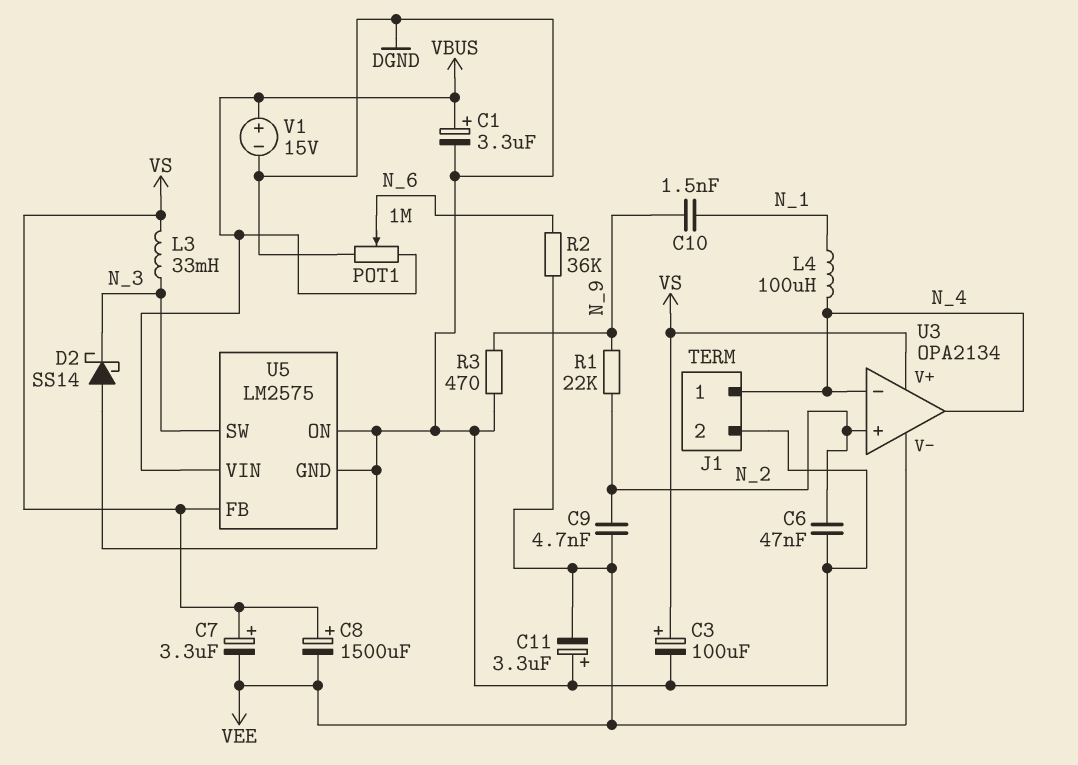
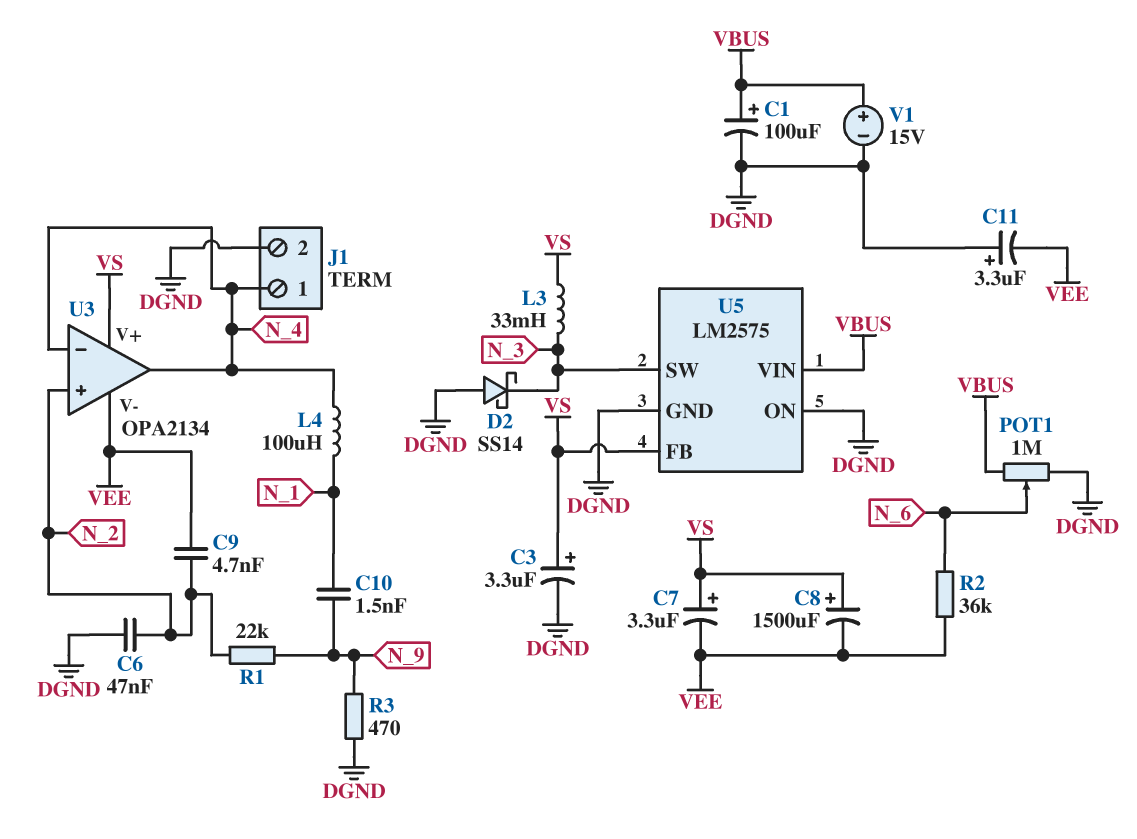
C1: 3.3uF (plus VBUS, minus DGND) -> 100uF (plus VBUS, minus DGND)
C3: 100uF (plus VS, minus DGND) -> 3.3uF (plus VS, minus DGND)

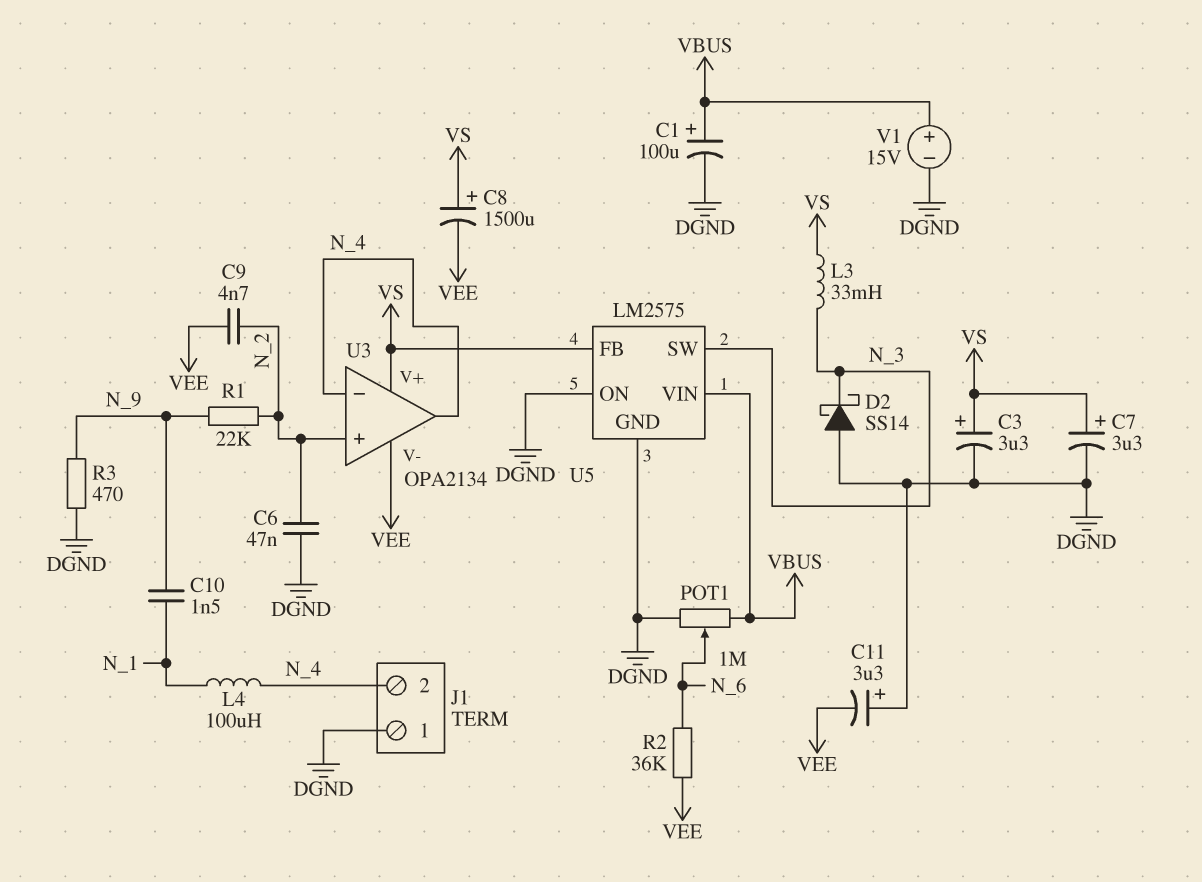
C7: 3.3uF (plus VS, minus VEE) -> 3.3uF (plus VS, minus DGND)
J1 pin 1: N_4 -> DGND
J1 pin 2: DGND -> N_4

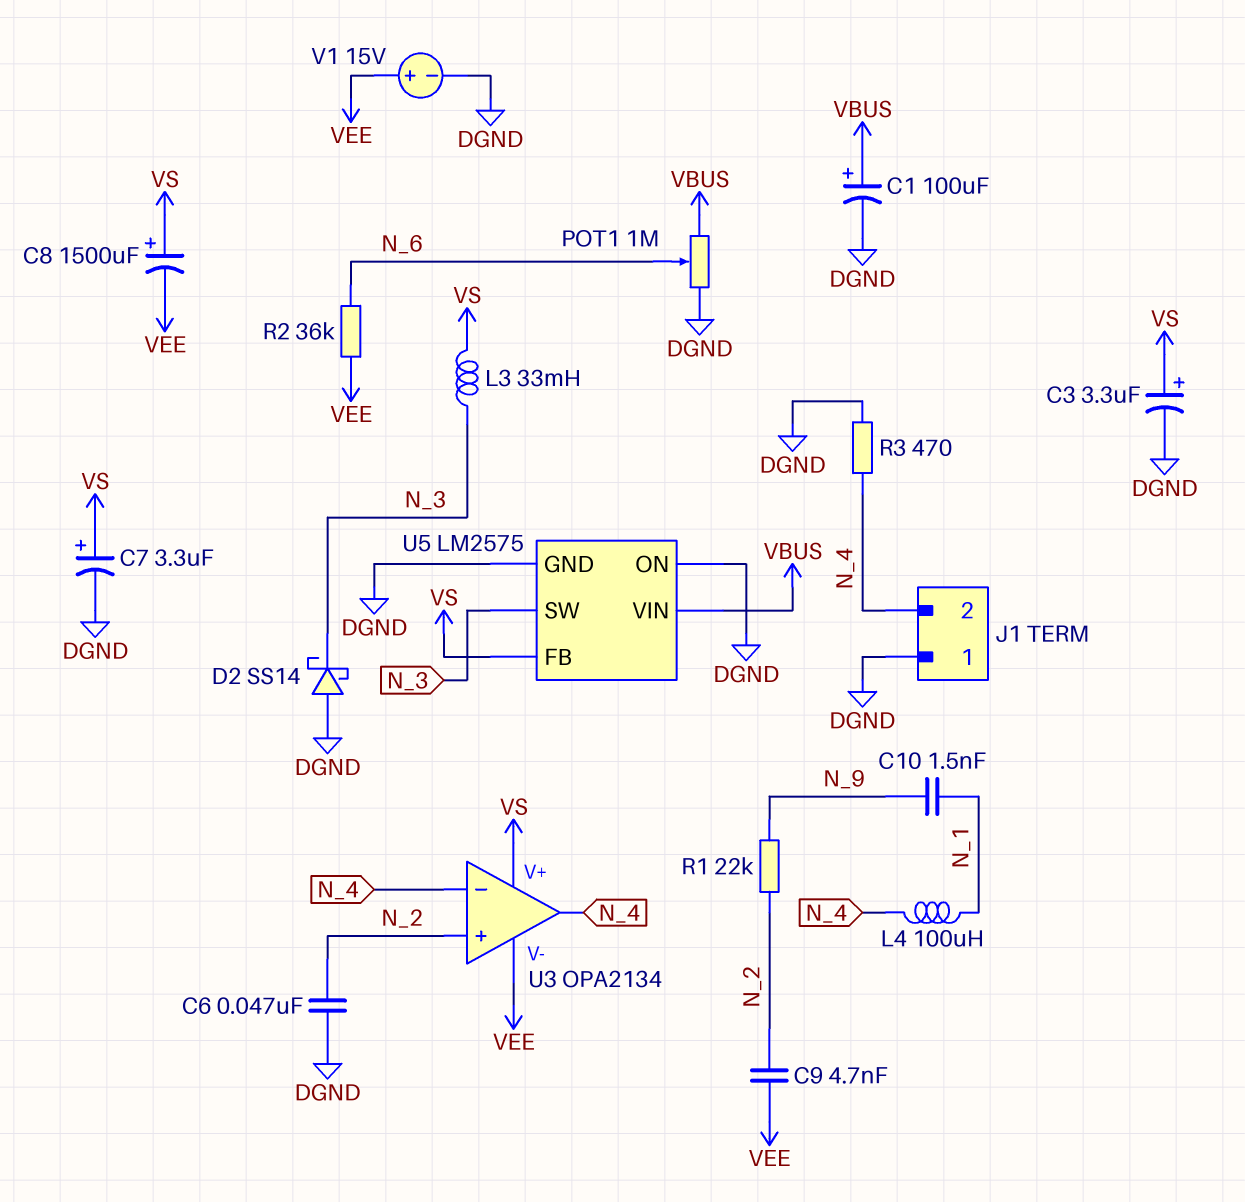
C11: 3.3uF (plus DGND, minus VEE) -> none
R3: 470 (DGND, N_9) -> 470 (DGND, N_4)
V1: 15V (plus VBUS, minus DGND) -> 15V (plus VEE, minus DGND)

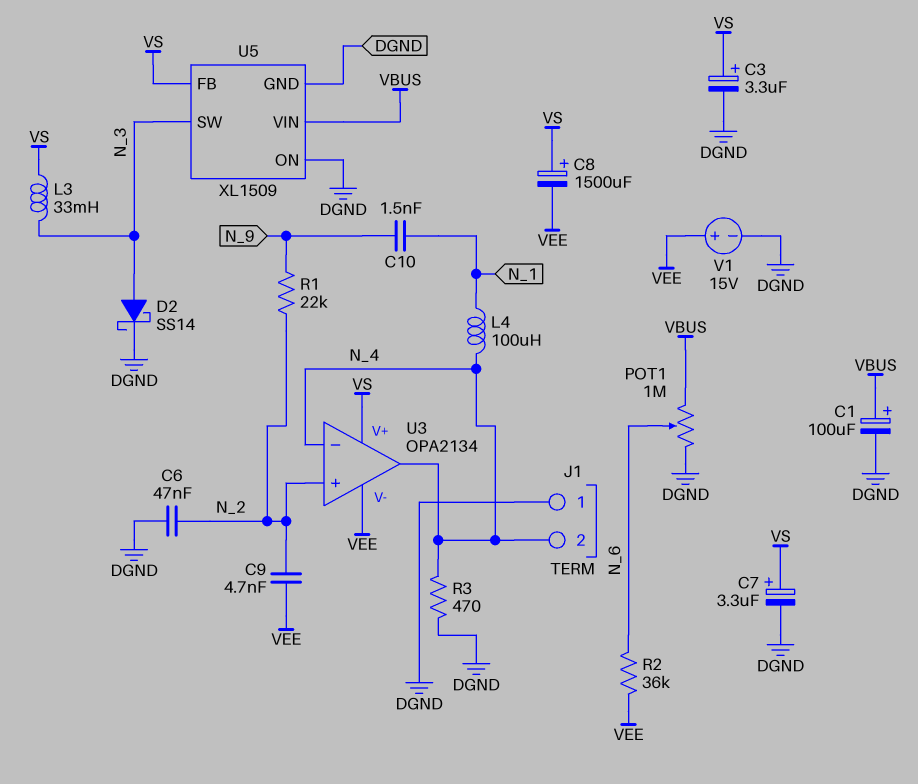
D2: schottky SS14 (A DGND, K N_3) -> schottky SS14 (A N_3, K DGND)
U5: LM2575 -> XL1509

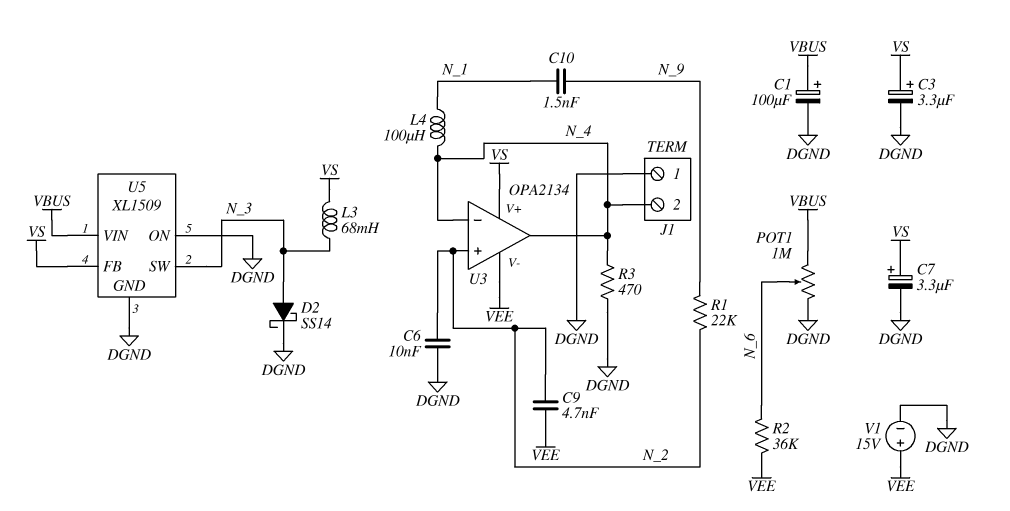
C6: 47nF (DGND, N_2) -> 10nF (DGND, N_2)
C8: 1500uF (plus VS, minus VEE) -> none
L3: 33mH (N_3, VS) -> 68mH (N_3, VS)

